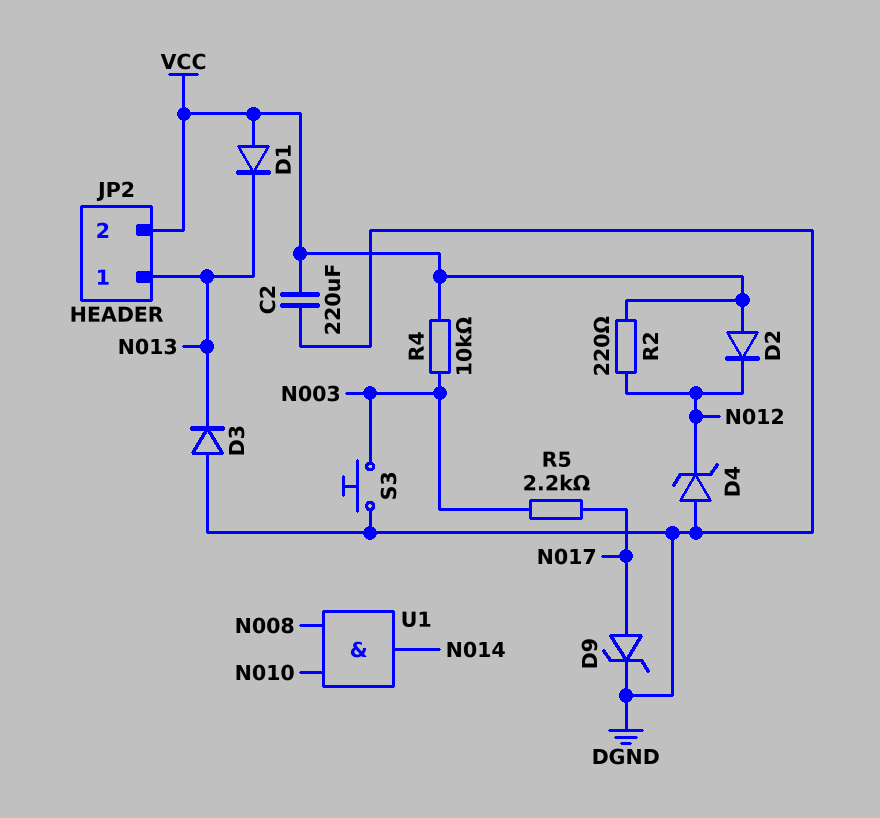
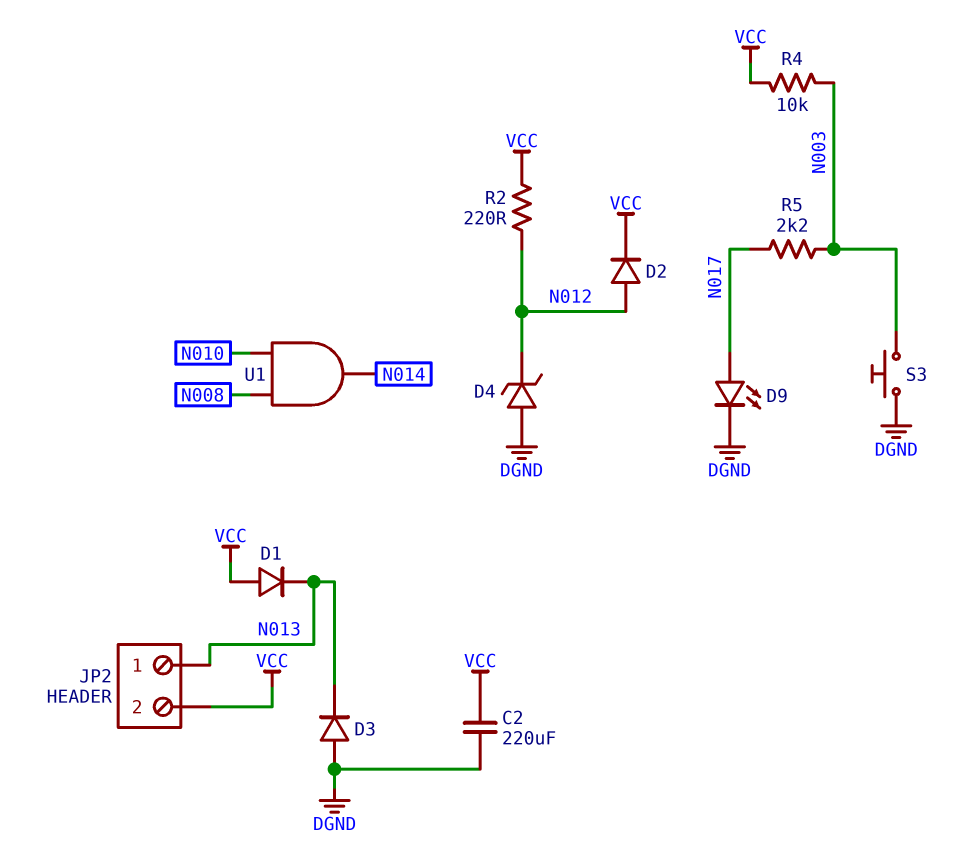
D2: diode (A VCC, K N012) -> diode (A N012, K VCC)
D9: zener (A N017, K DGND) -> LED (A N017, K DGND)

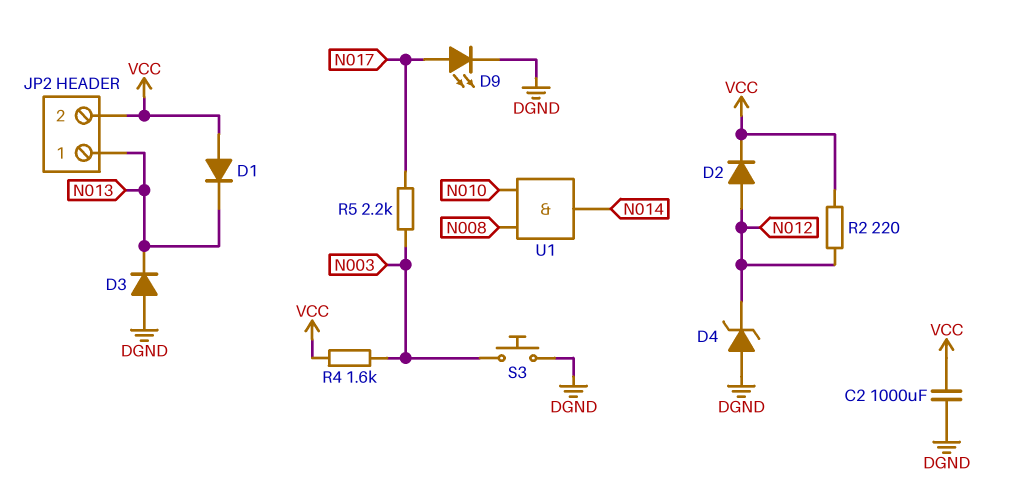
C2: 220uF (DGND, VCC) -> 1000uF (DGND, VCC)
R4: 10k (N003, VCC) -> 1.6k (N003, VCC)

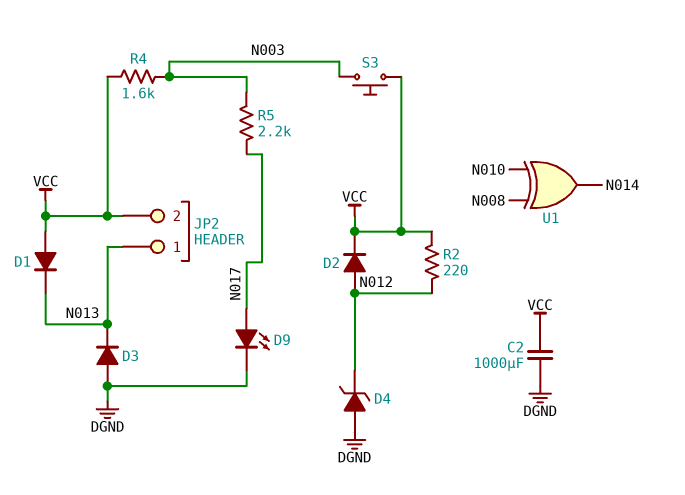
S3: button (DGND, N003) -> button (N003, VCC)
U1: AND (in N008, in N010, out N014) -> XOR (in N008, in N010, out N014)

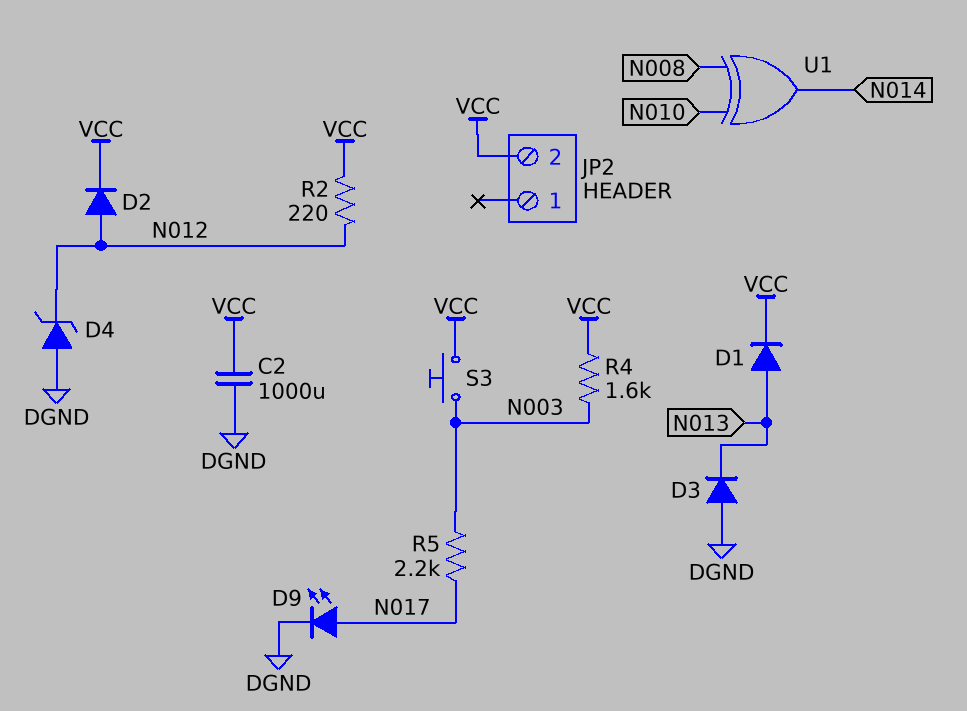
D1: diode (A VCC, K N013) -> diode (A N013, K VCC)
JP2 pin 1: N013 -> none

